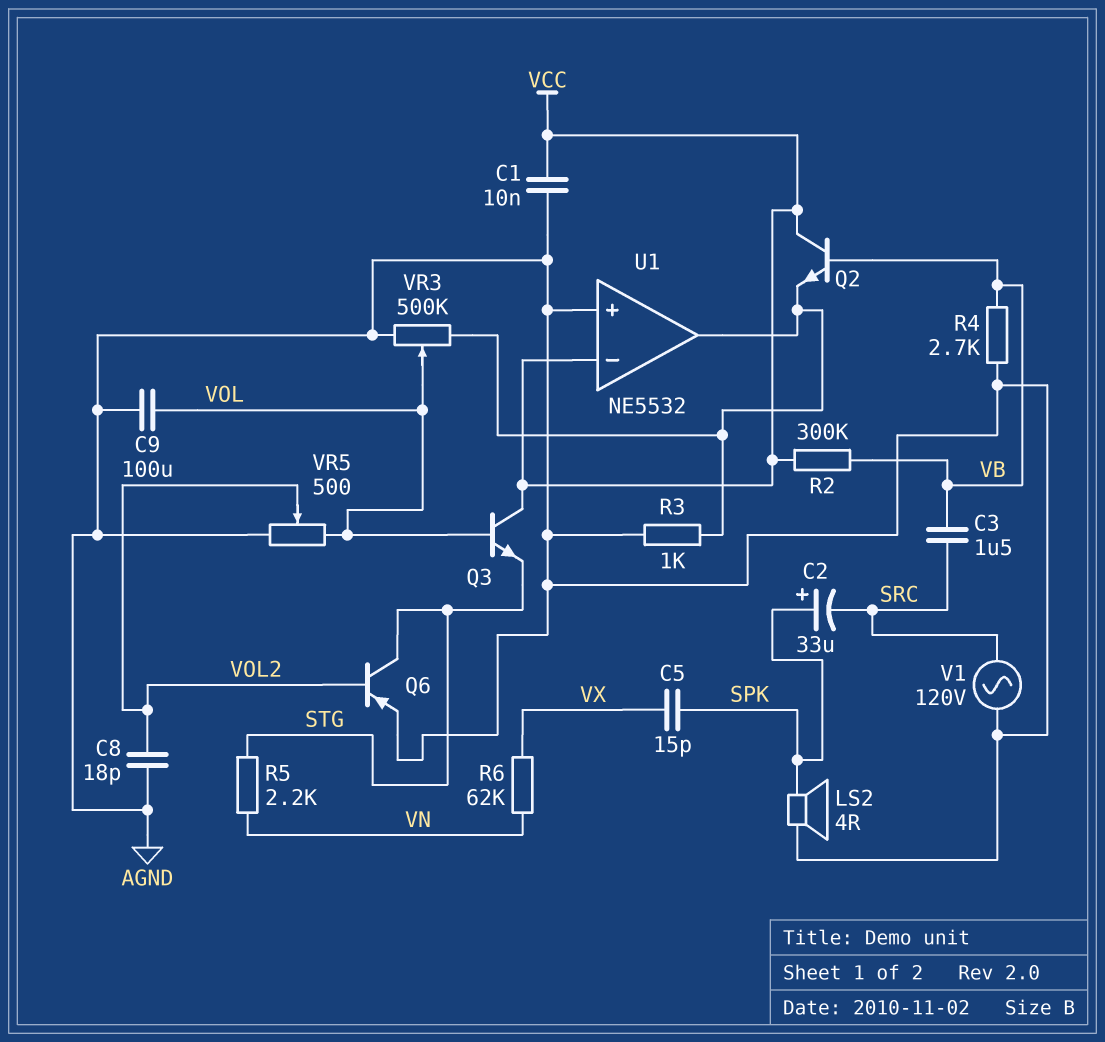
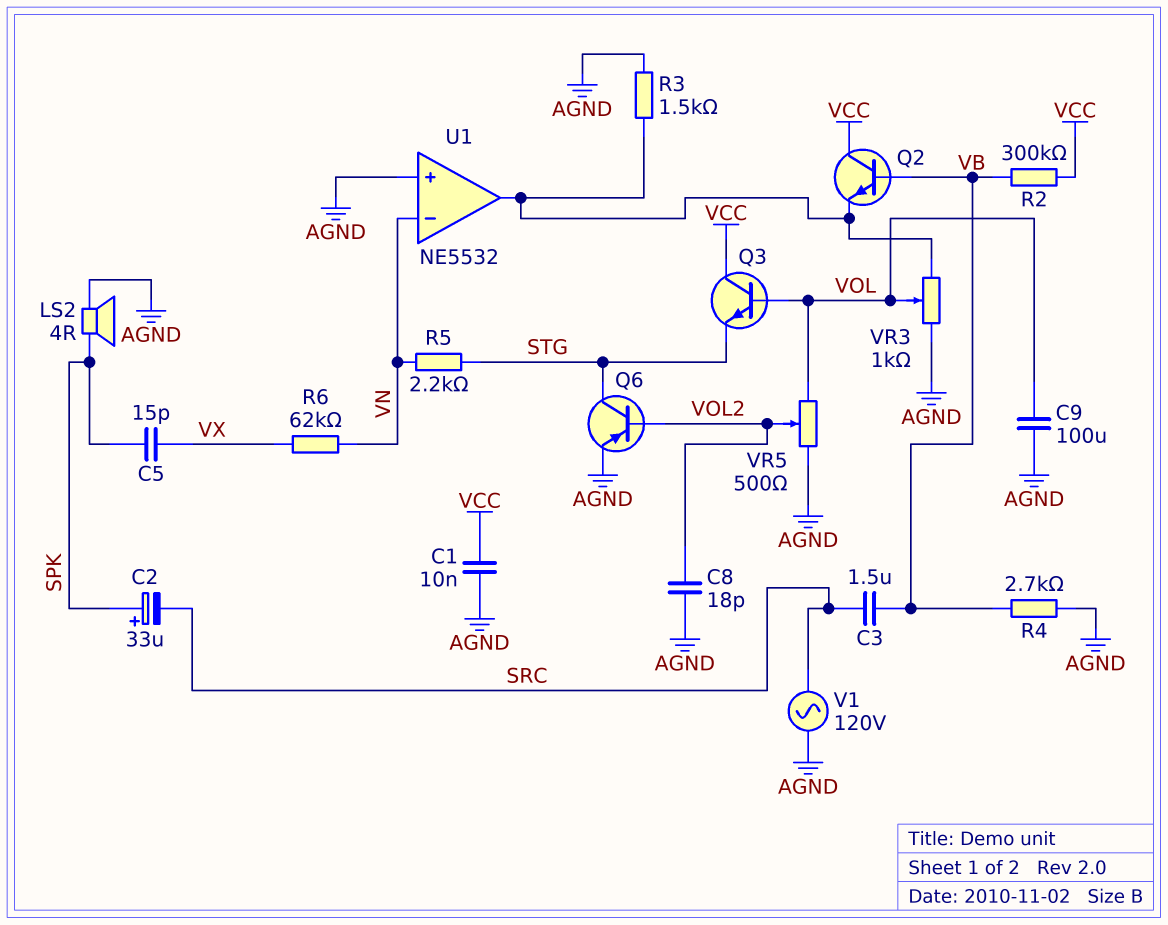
R3: 1k (AGND, U1/out) -> 1.5k (AGND, U1/out)
U1 pin in-: VCC -> VN
VR3: 500k (AGND, U1/out, wiper VOL) -> 1k (AGND, U1/out, wiper VOL)

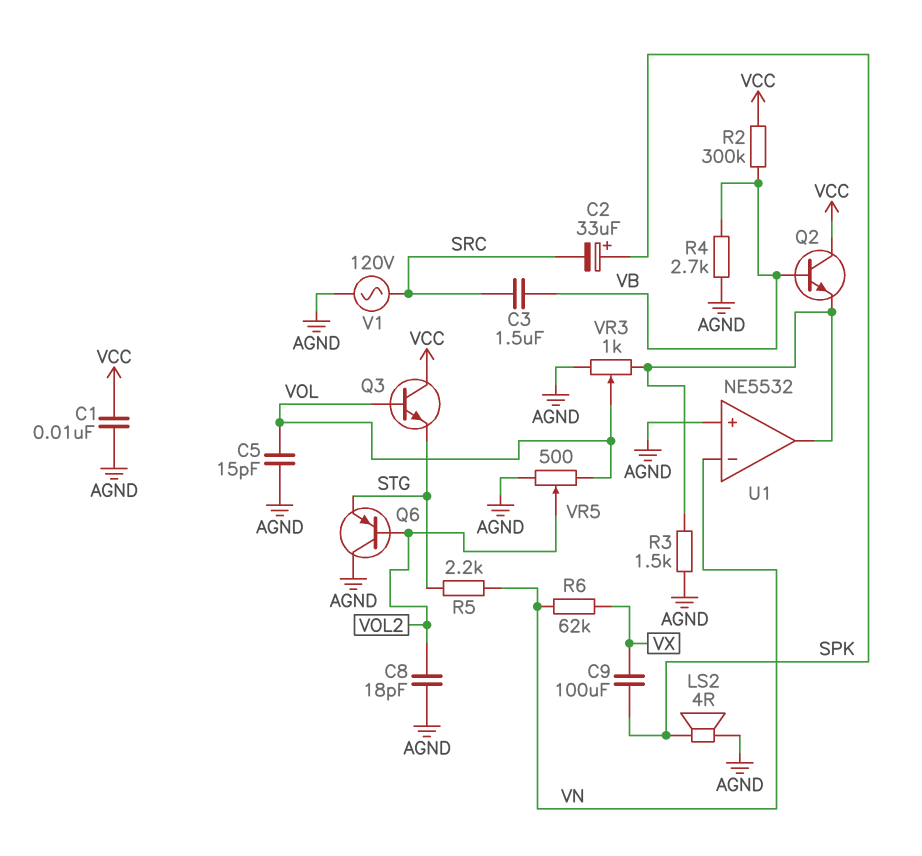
C5: 15pF (SPK, VX) -> 15pF (AGND, VOL)
C9: 100uF (AGND, VOL) -> 100uF (SPK, VX)
Q6: PNP (B VOL2, C STG, E AGND) -> PNP (B VOL2, C AGND, E STG)

